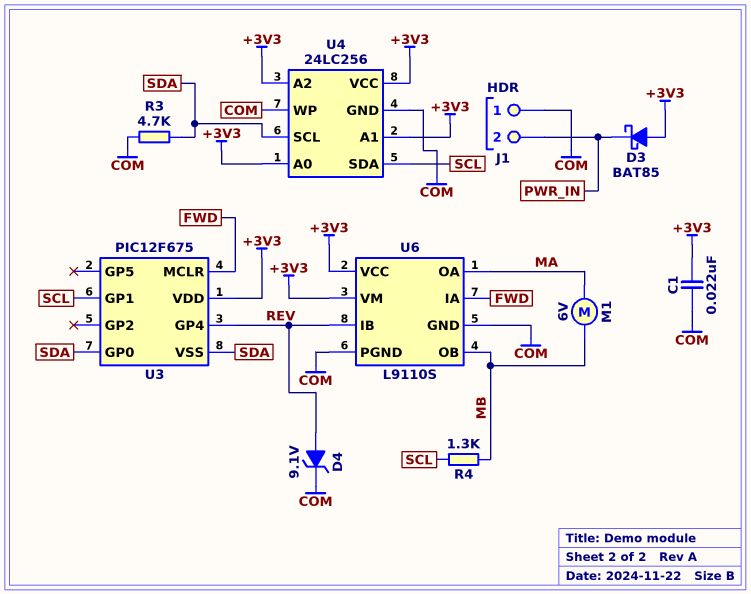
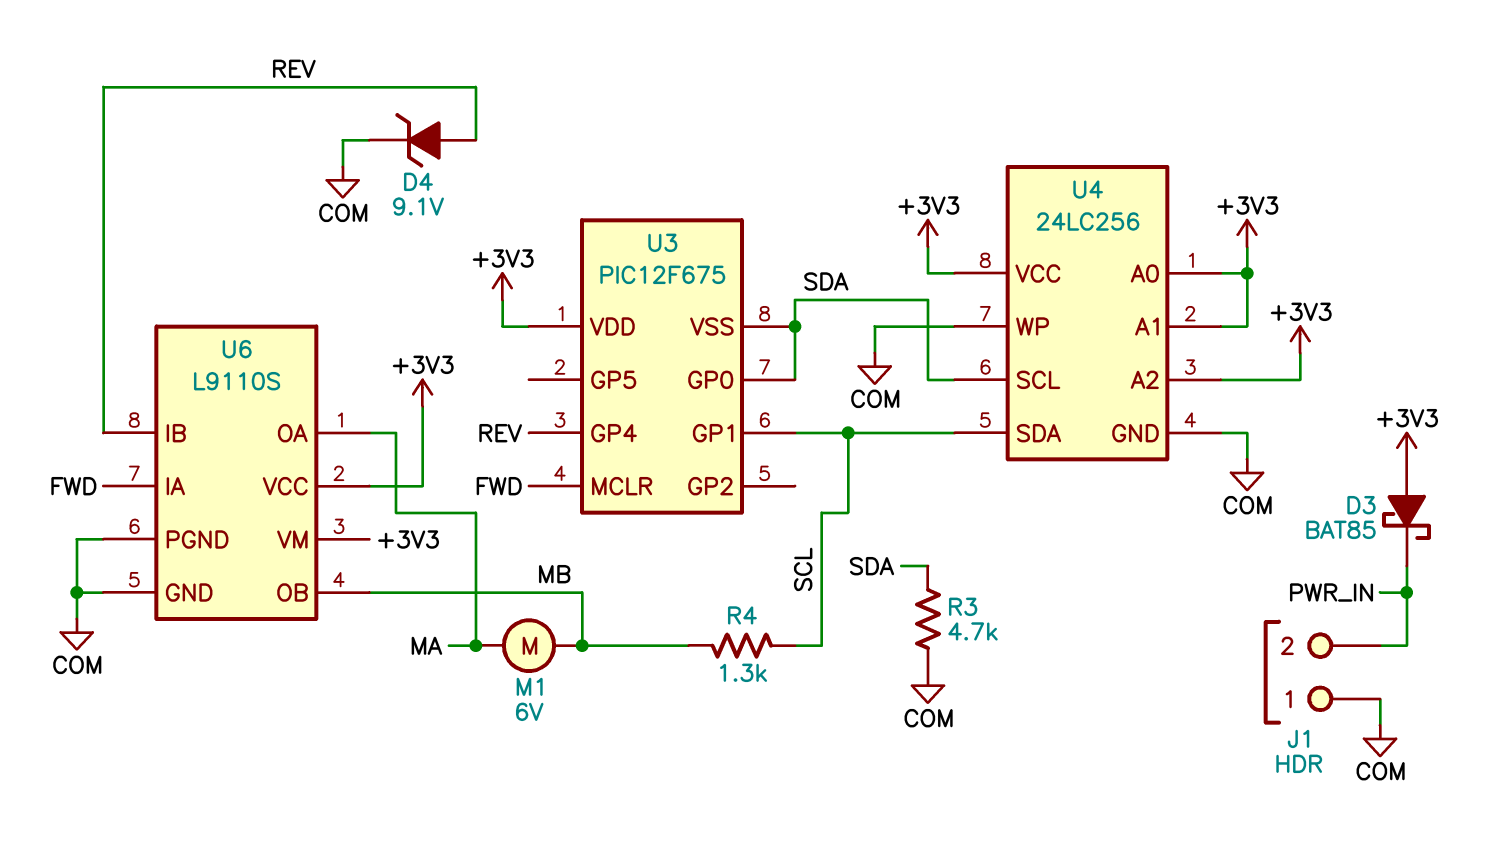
C1: 22nF (+3V3, COM) -> none

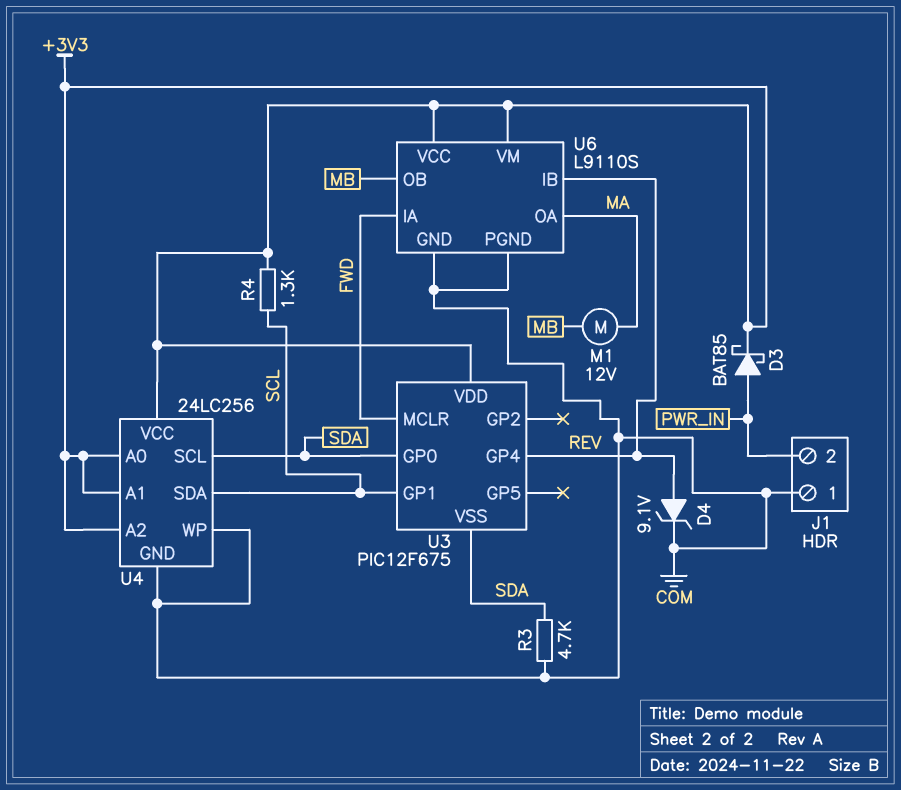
D3: schottky BAT85 (A +3V3, K PWR_IN) -> schottky BAT85 (A PWR_IN, K +3V3)
M1: motor 6V (MA, MB) -> motor 12V (MA, MB)
R4: 1.3k (MB, SCL) -> 1.3k (+3V3, SCL)

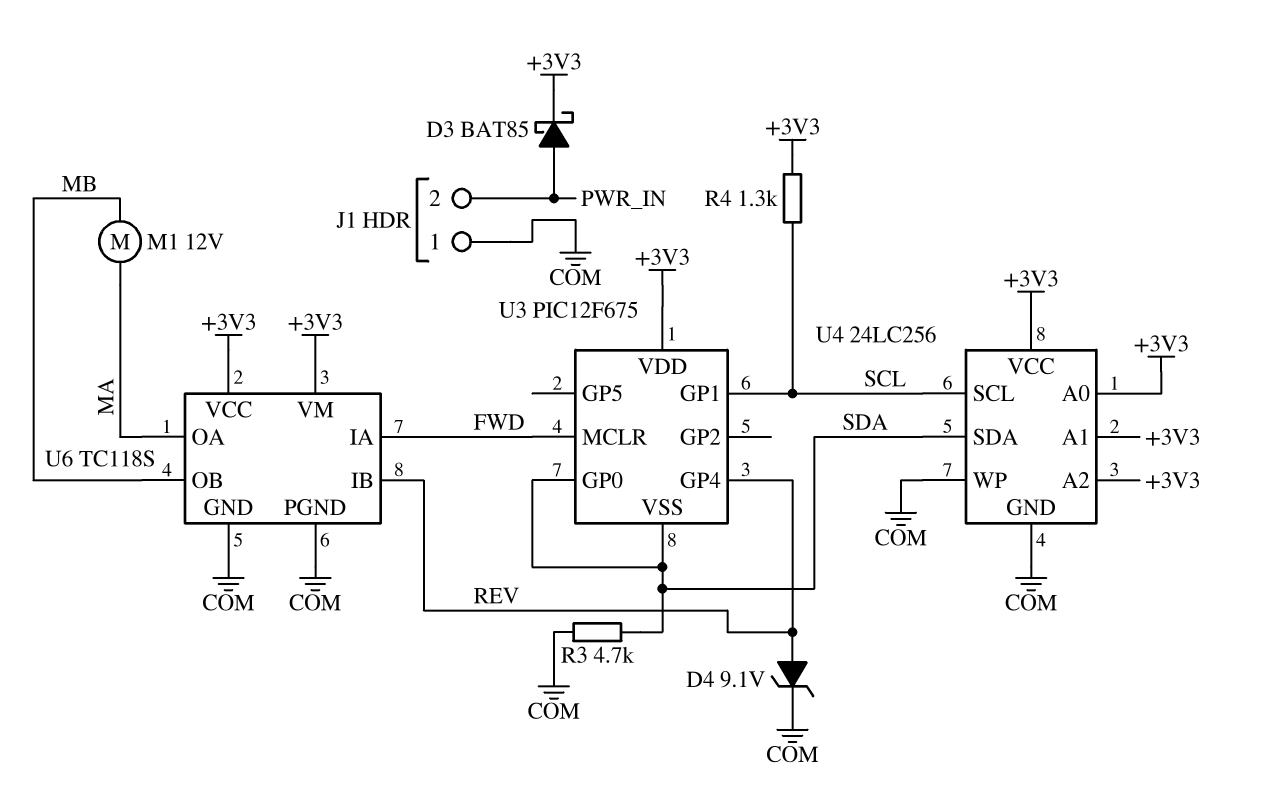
U4 pin SCL: SDA -> SCL
U4 pin SDA: SCL -> SDA
U6: L9110S -> TC118S

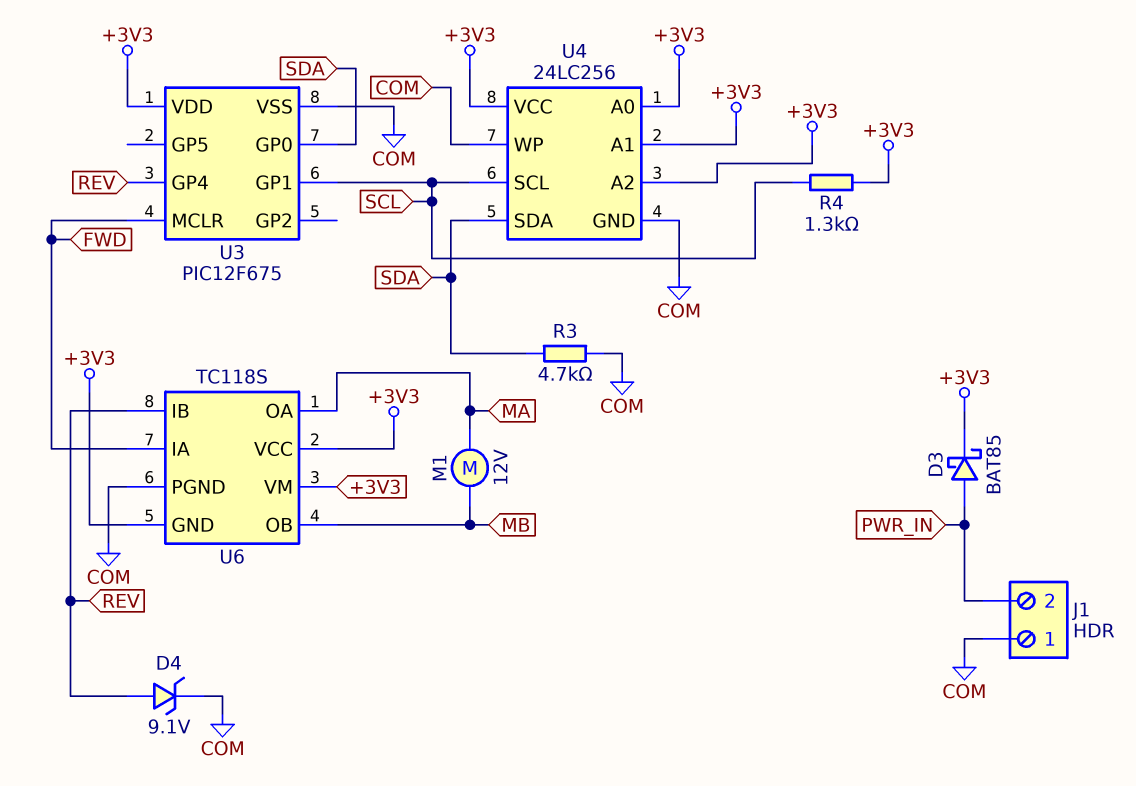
U3 pin VSS: SDA -> COM
U6 pin GND: COM -> +3V3

